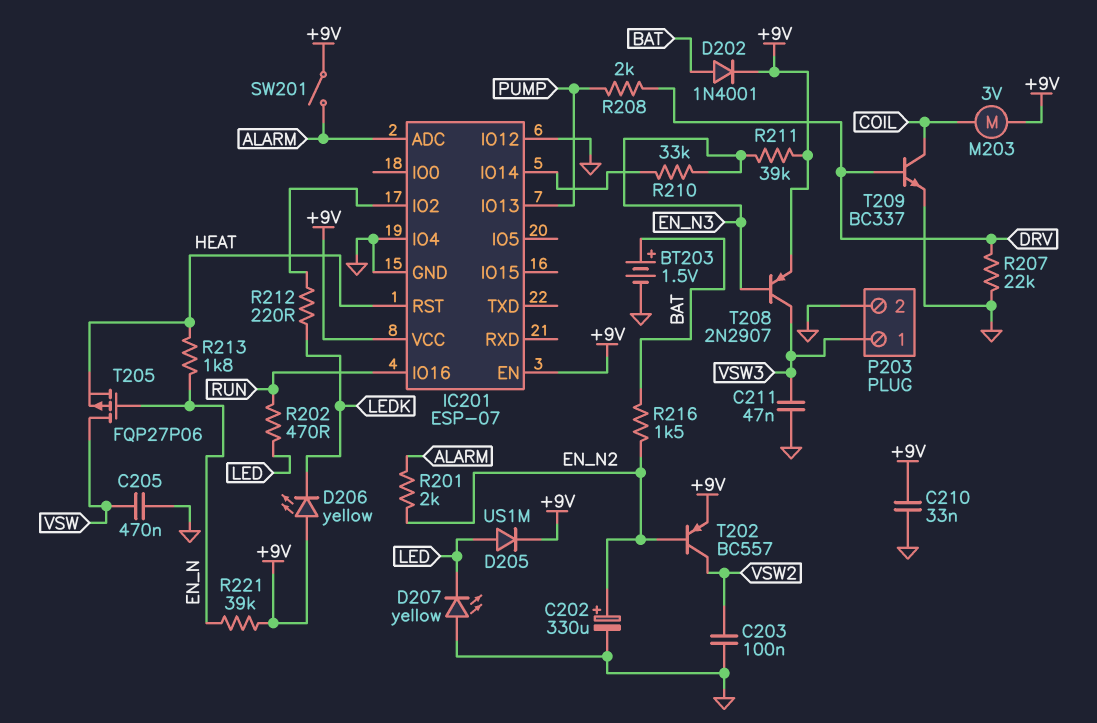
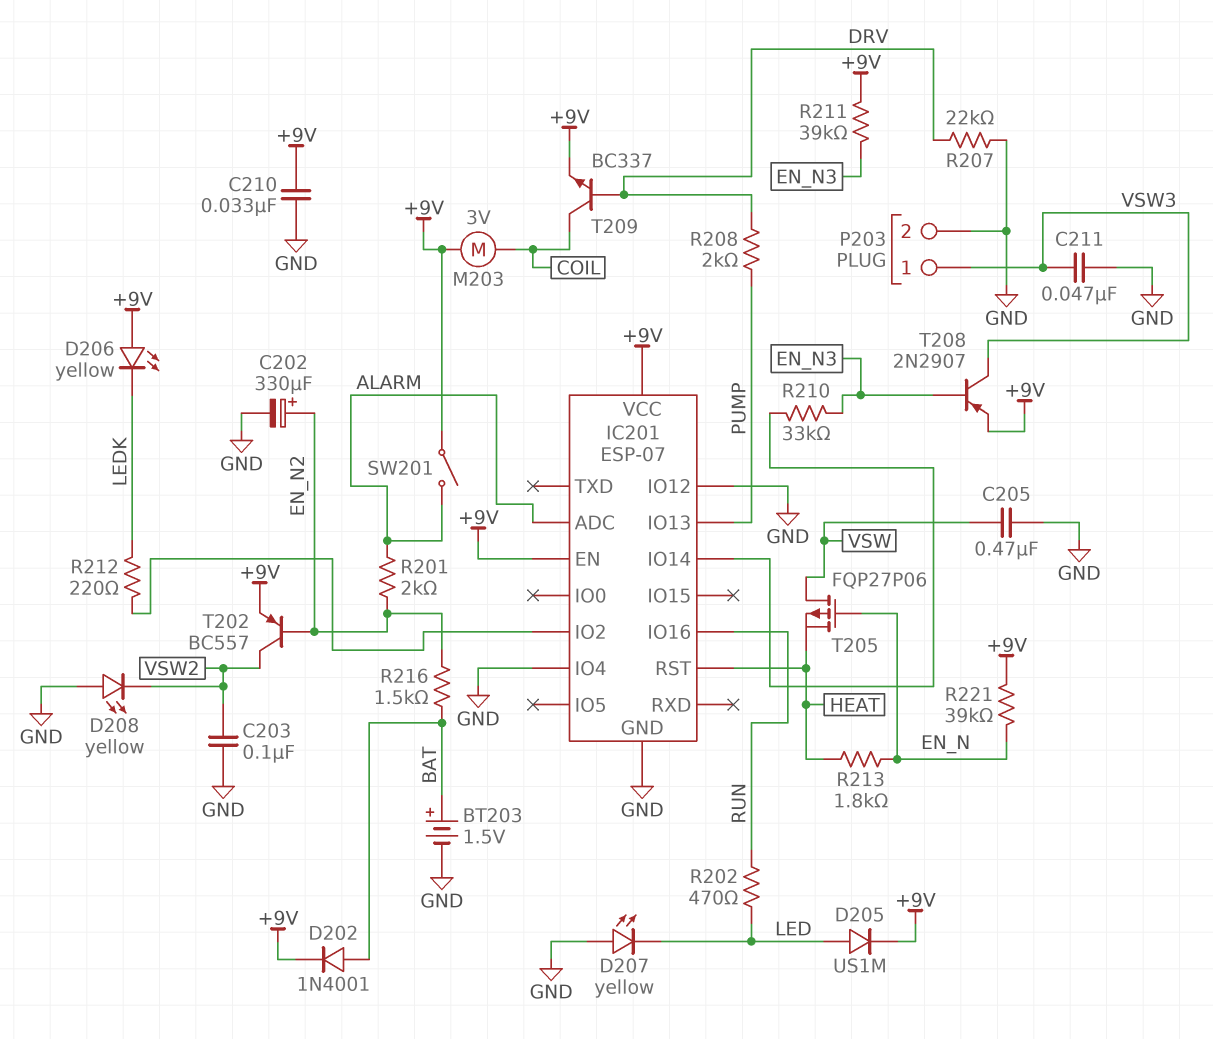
D208: none -> LED yellow (A GND, K VSW2)
T209: NPN BC337 (B DRV, C COIL, E GND) -> NPN BC337 (B DRV, C COIL, E +9V)

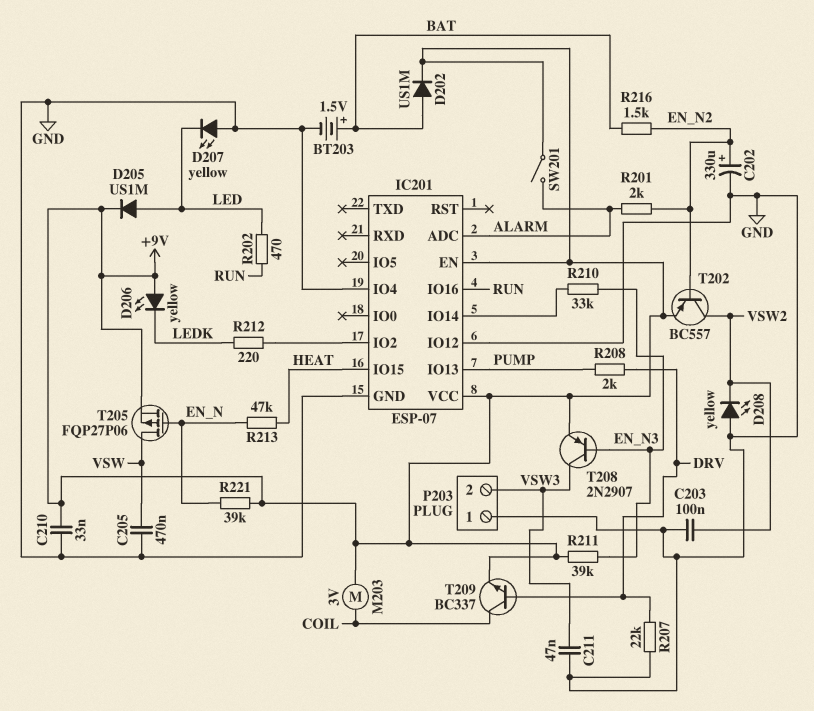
D202: diode 1N4001 (A BAT, K +9V) -> diode US1M (A BAT, K +9V)
IC201 pin IO15: none -> HEAT
IC201 pin RST: HEAT -> none
P203 pin 1: VSW3 -> GND
P203 pin 2: GND -> VSW3
R213: 1.8k (EN_N, HEAT) -> 47k (EN_N, HEAT)
T205: PMOS FQP27P06 (G EN_N, D VSW, S HEAT) -> PMOS FQP27P06 (G EN_N, D VSW, S +9V)

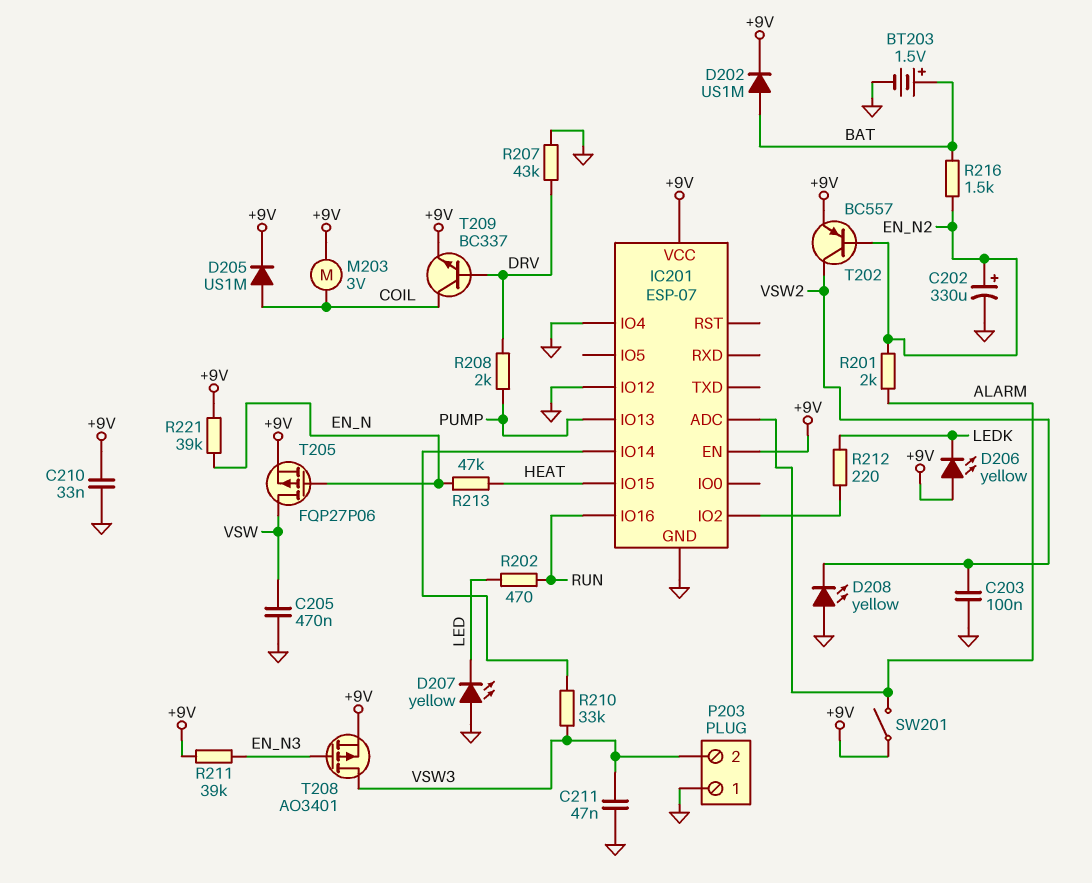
D205: diode US1M (A LED, K +9V) -> diode US1M (A COIL, K +9V)
R207: 22k (DRV, GND) -> 43k (DRV, GND)
R210: 33k (EN_N3, IC201/IO14) -> 33k (IC201/IO14, VSW3)
T208: PNP 2N2907 (B EN_N3, C VSW3, E +9V) -> PMOS AO3401 (G EN_N3, D VSW3, S +9V)

